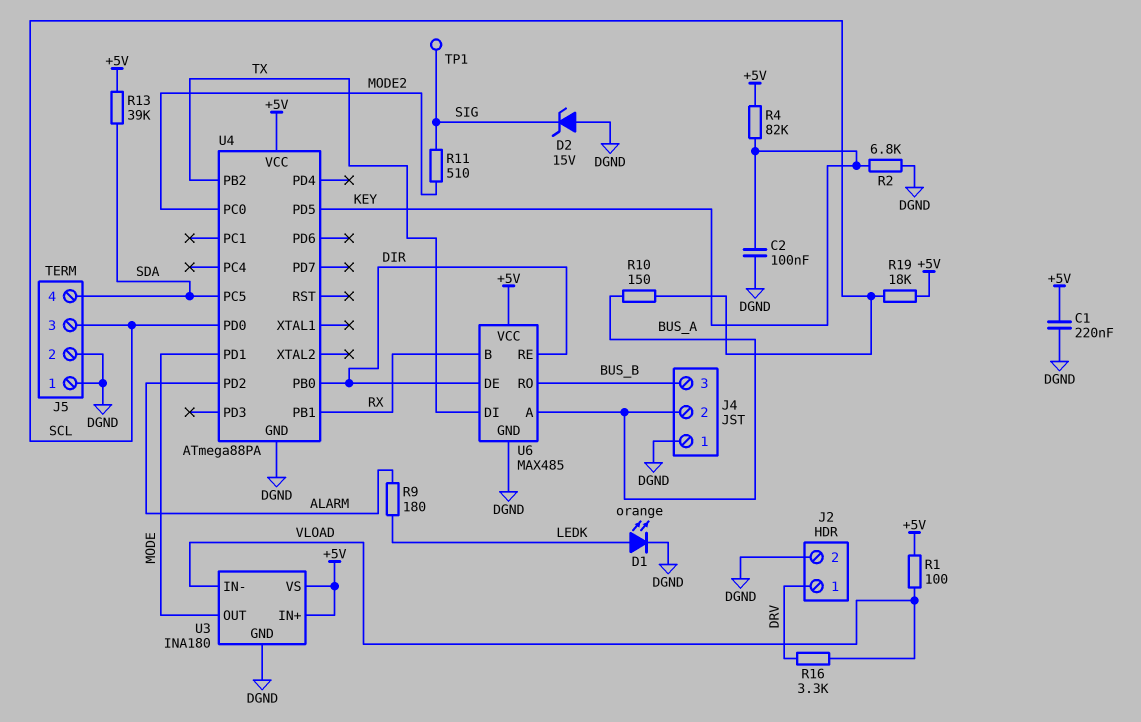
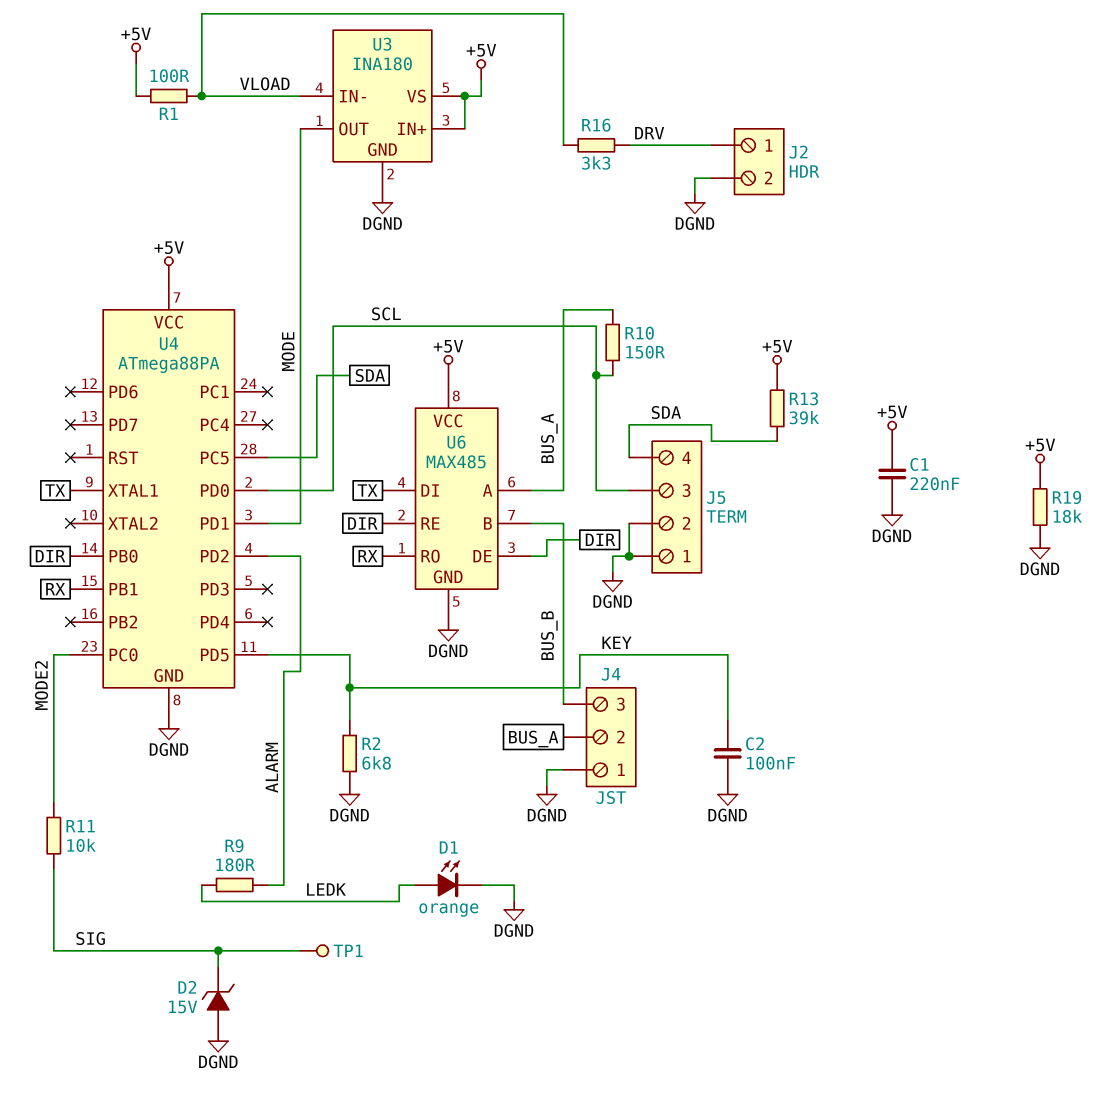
R4: 82k (+5V, KEY) -> none
R11: 510 (MODE2, SIG) -> 10k (MODE2, SIG)
R19: 18k (+5V, SCL) -> 18k (+5V, DGND)
U4 pin PB2: TX -> none
U4 pin XTAL1: none -> TX
U6 pin B: RX -> BUS_B
U6 pin RO: BUS_B -> RX

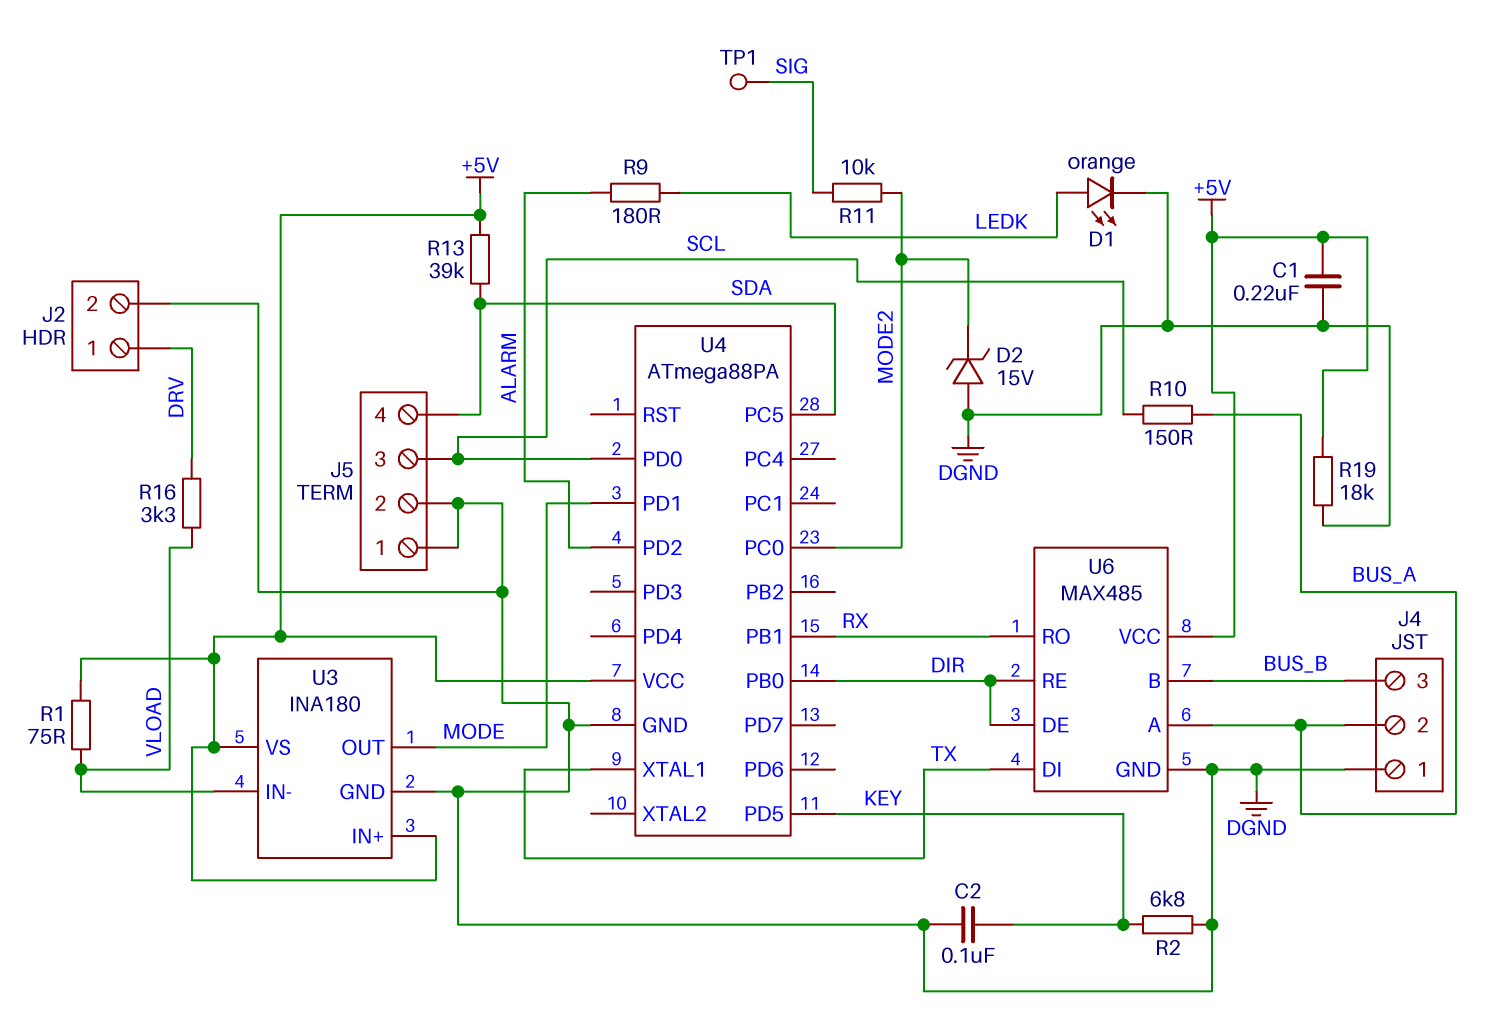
D2: zener 15V (A DGND, K SIG) -> zener 15V (A DGND, K MODE2)
R1: 100 (+5V, VLOAD) -> 75 (+5V, VLOAD)

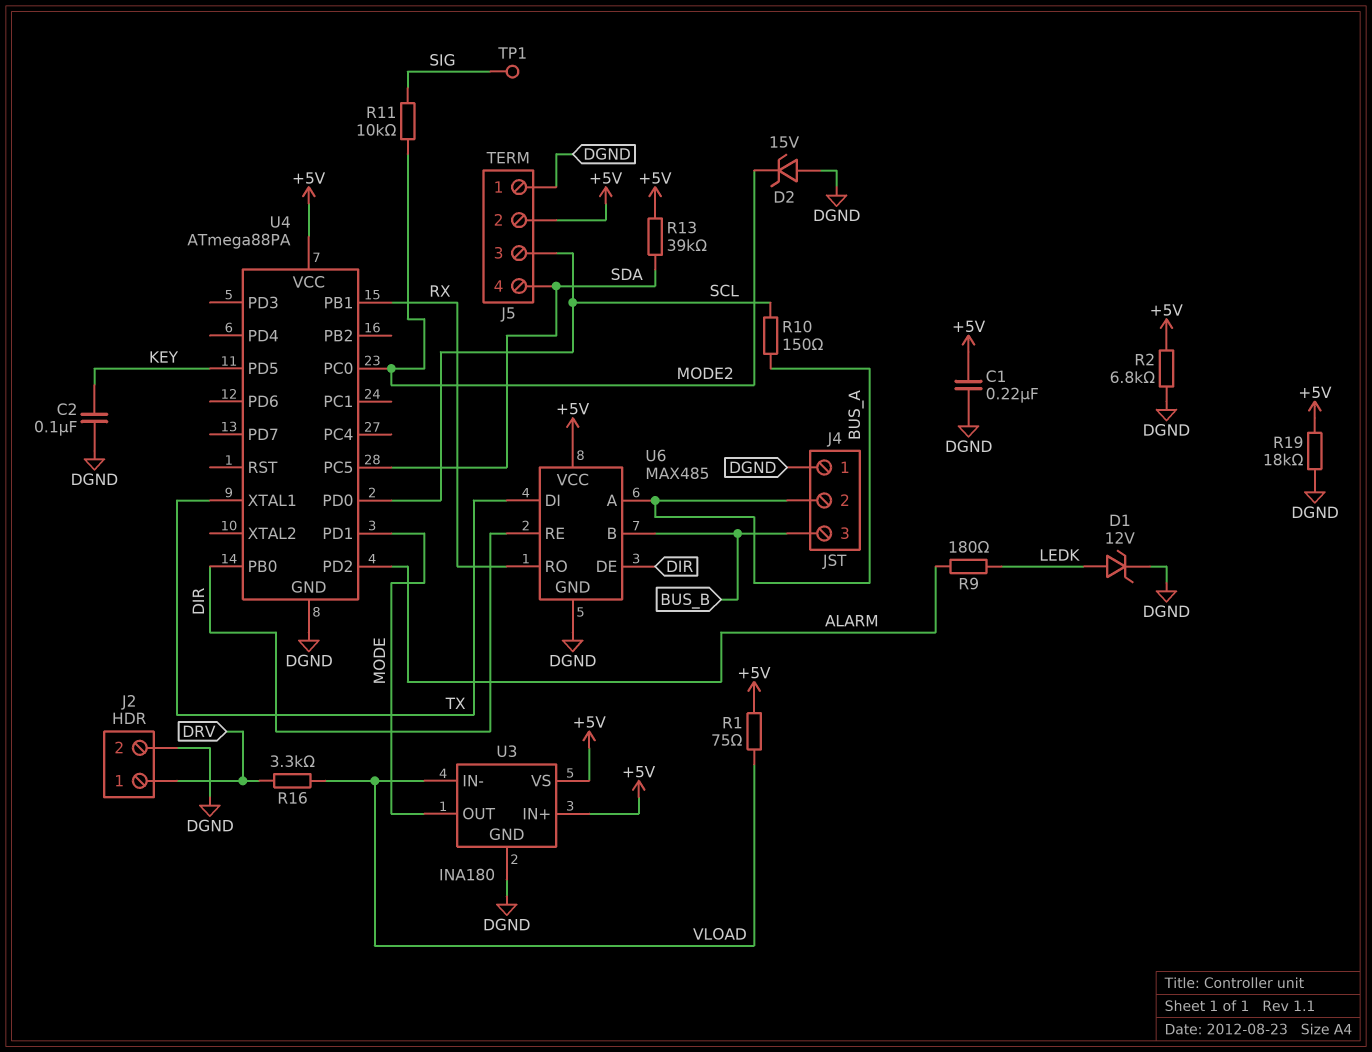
D1: LED orange (A LEDK, K DGND) -> zener 12V (A LEDK, K DGND)
J5 pin 2: DGND -> +5V
R2: 6.8k (DGND, KEY) -> 6.8k (+5V, DGND)

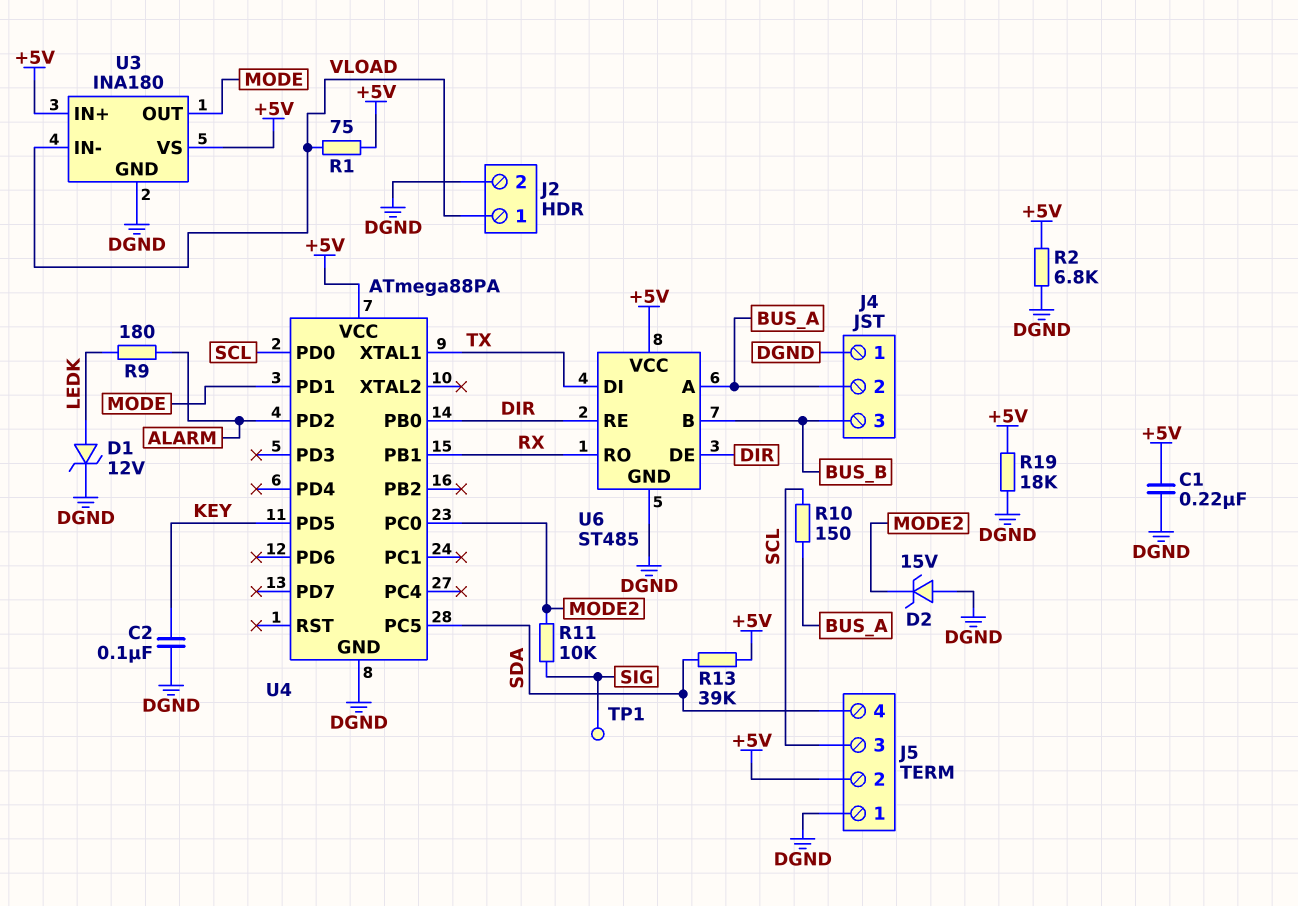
J2 pin 1: DRV -> VLOAD
R16: 3.3k (DRV, VLOAD) -> none
U6: MAX485 -> ST485

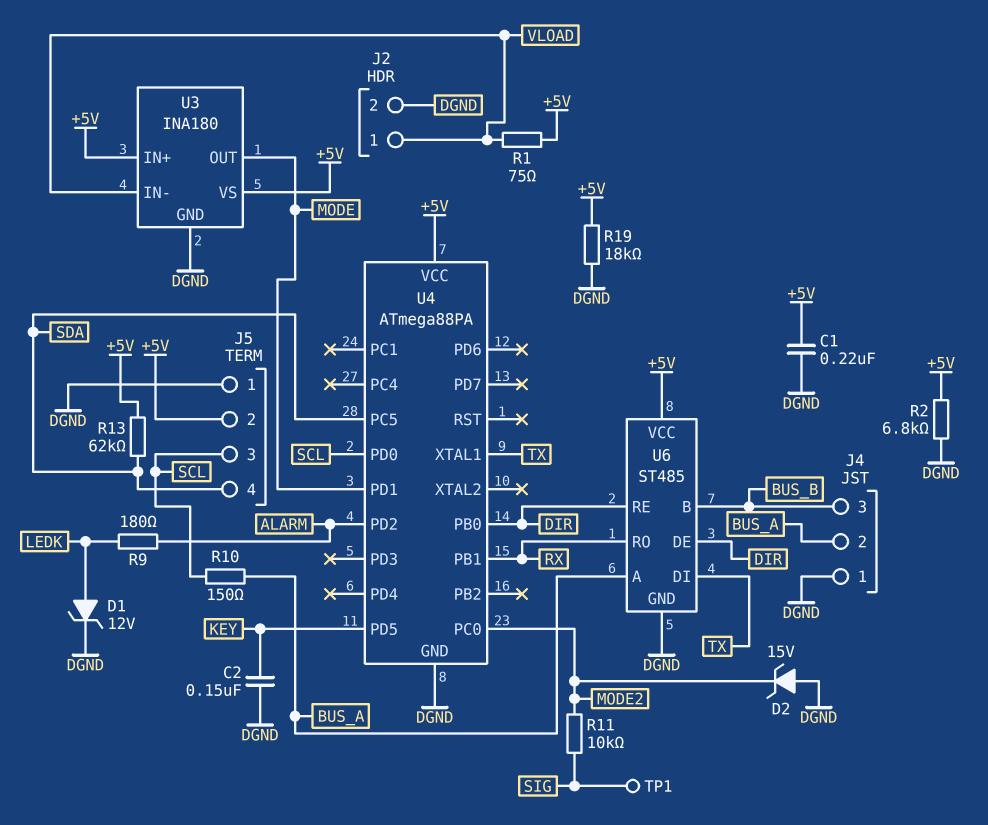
C2: 100nF (DGND, KEY) -> 150nF (DGND, KEY)
R13: 39k (+5V, SDA) -> 62k (+5V, SDA)

